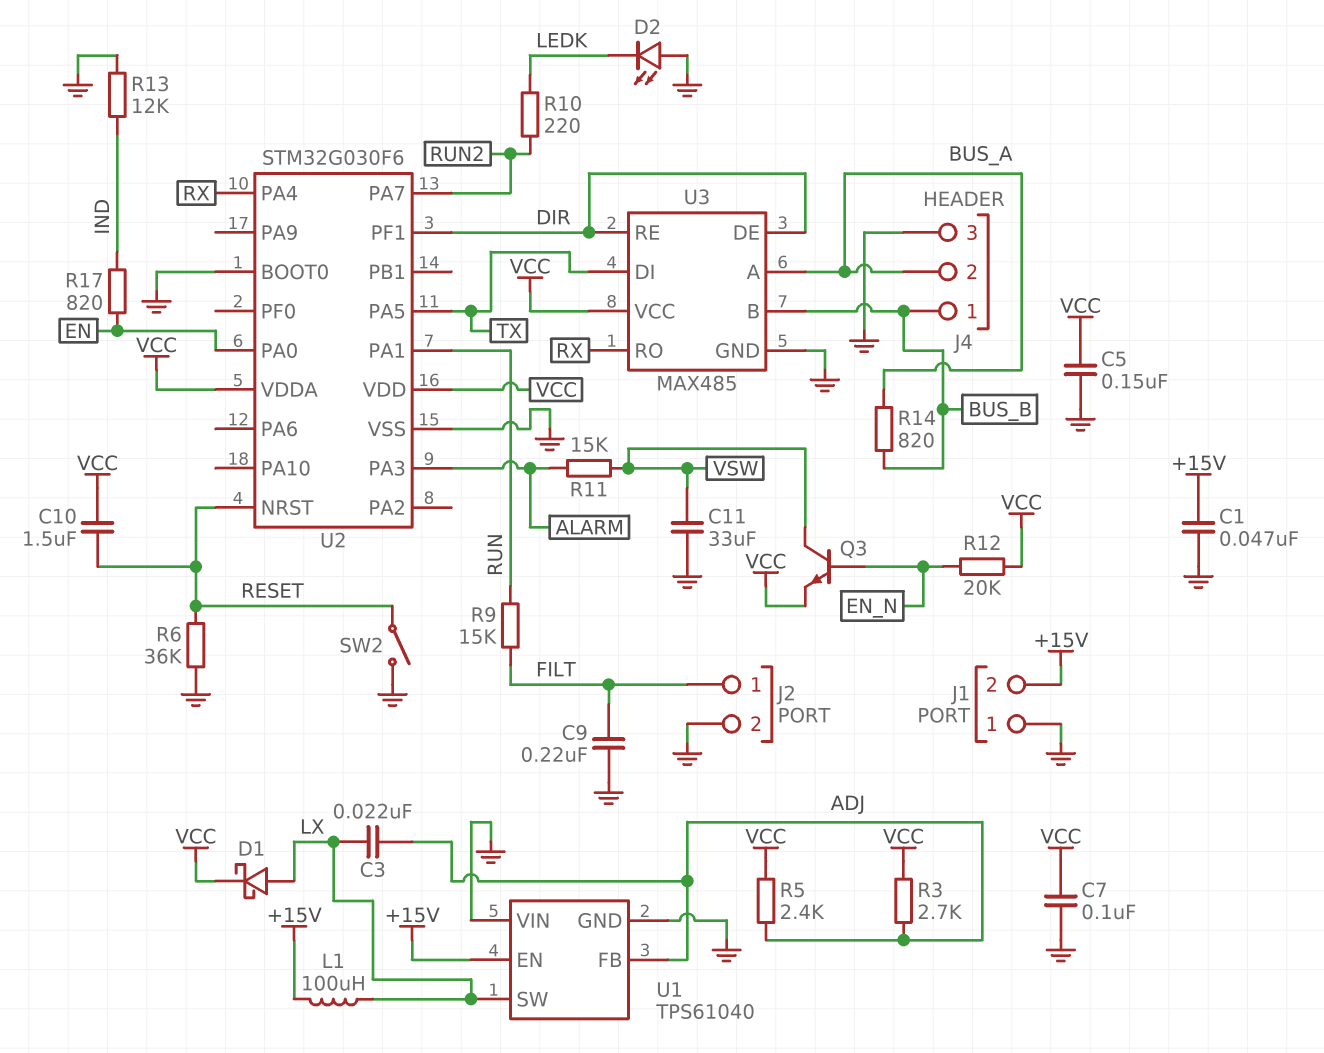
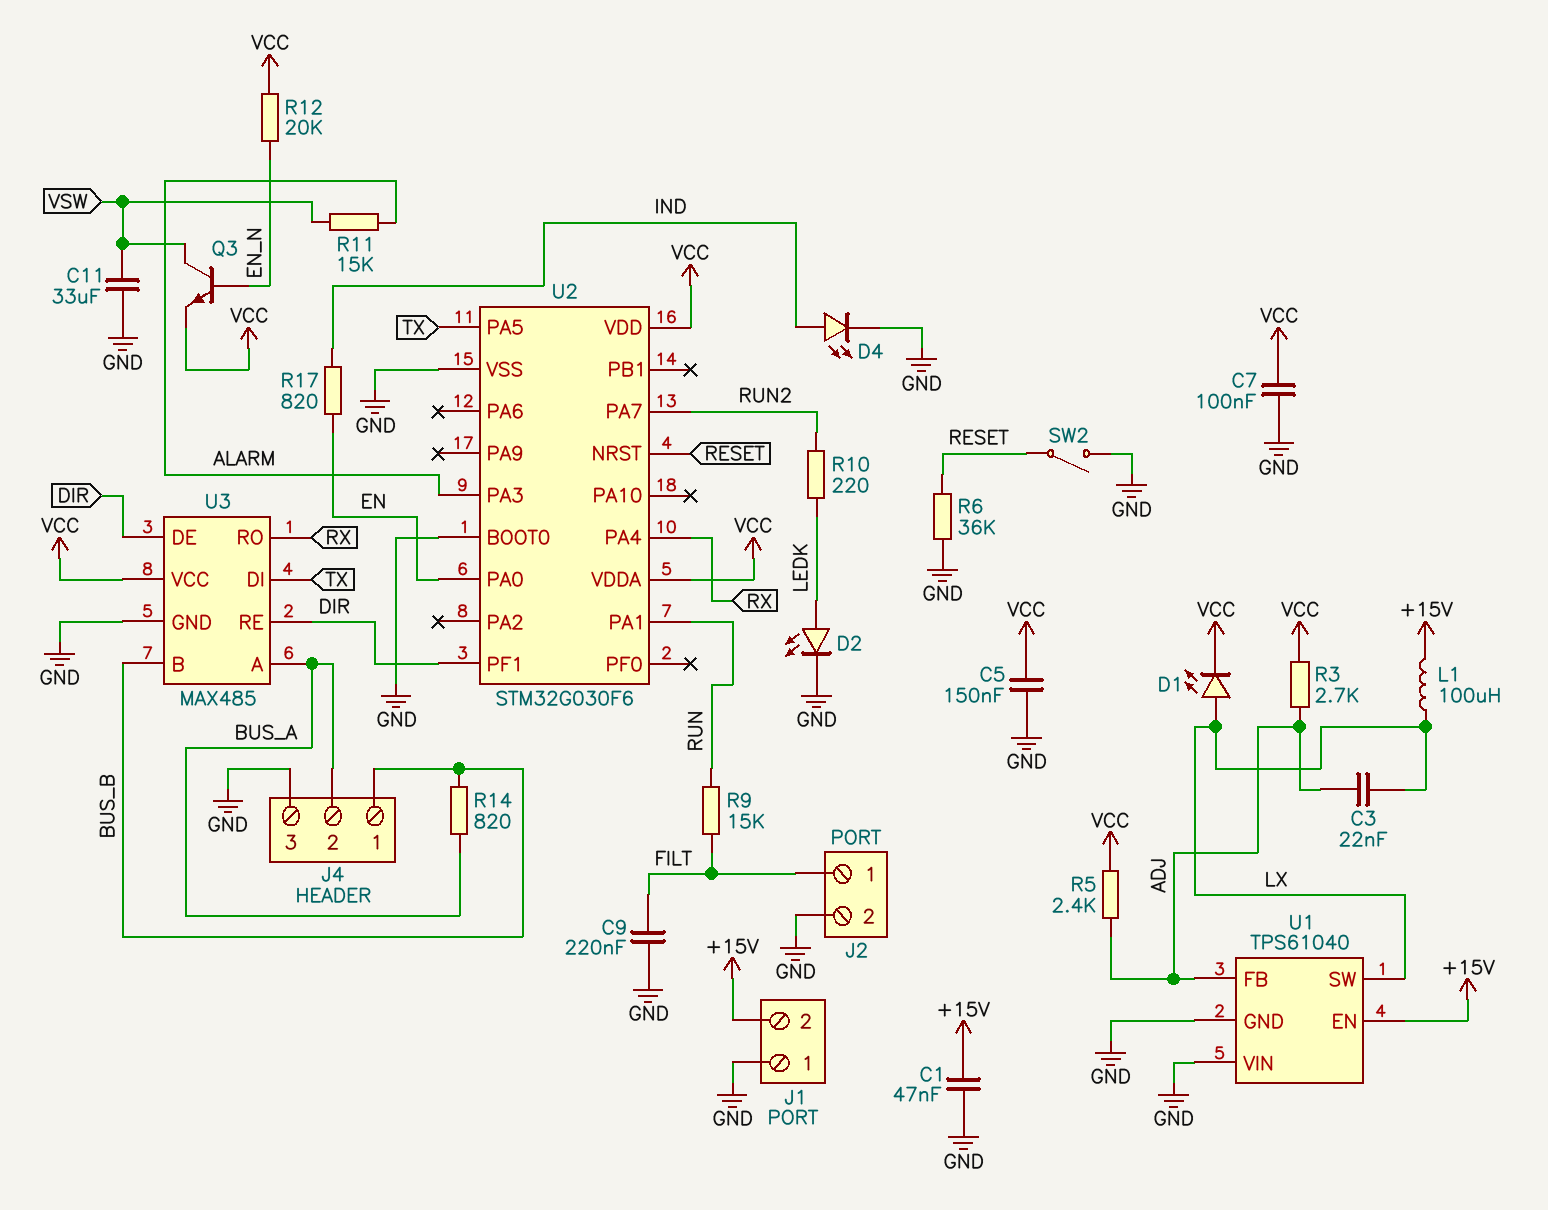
C10: 1.5uF (RESET, VCC) -> none
D1: schottky (A LX, K VCC) -> LED (A LX, K VCC)
D2: LED (A GND, K LEDK) -> LED (A LEDK, K GND)
D4: none -> LED (A IND, K GND)
R13: 12k (GND, IND) -> none

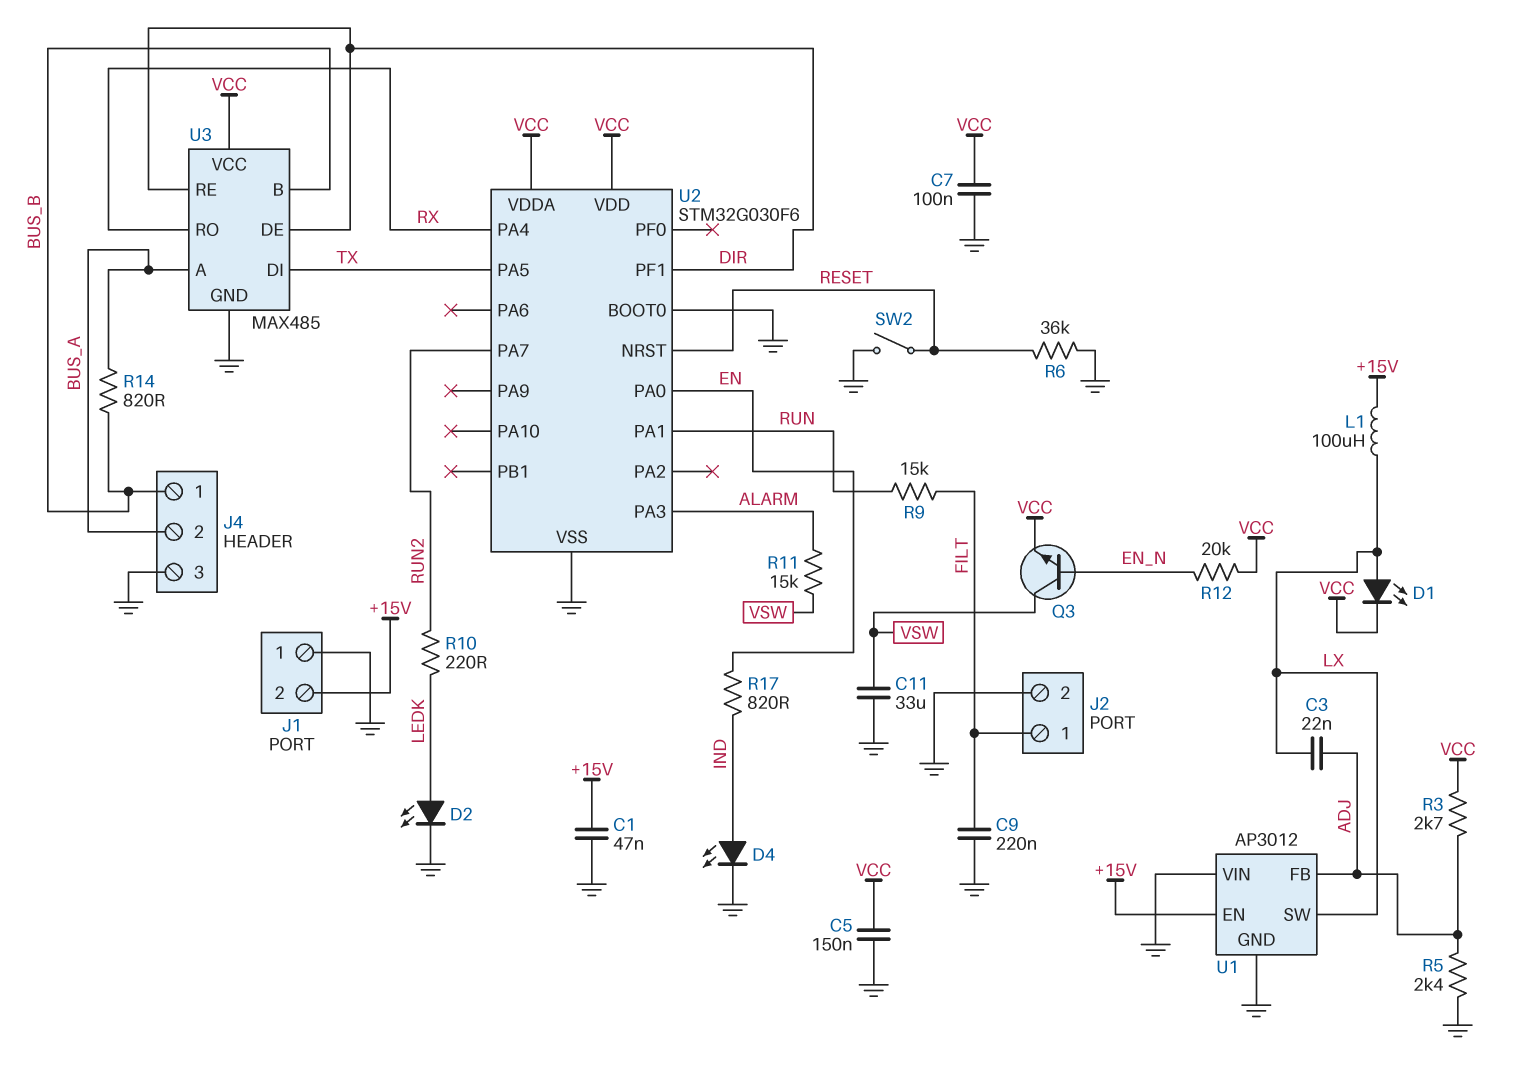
R5: 2.4k (ADJ, VCC) -> 2.4k (ADJ, GND)
U1: TPS61040 -> AP3012

